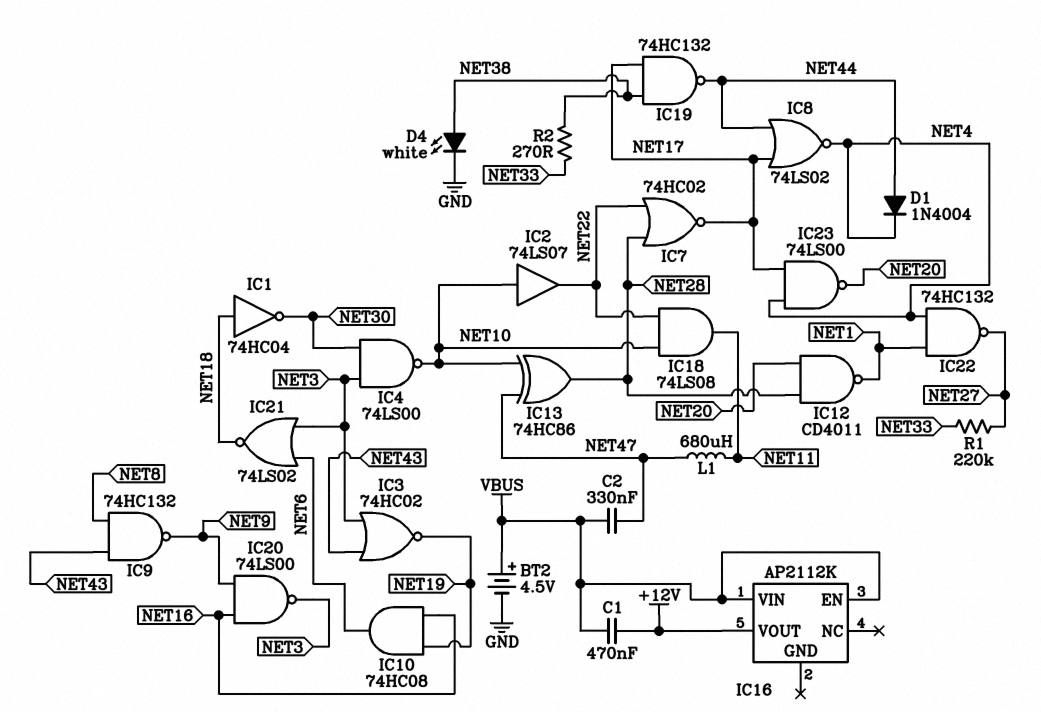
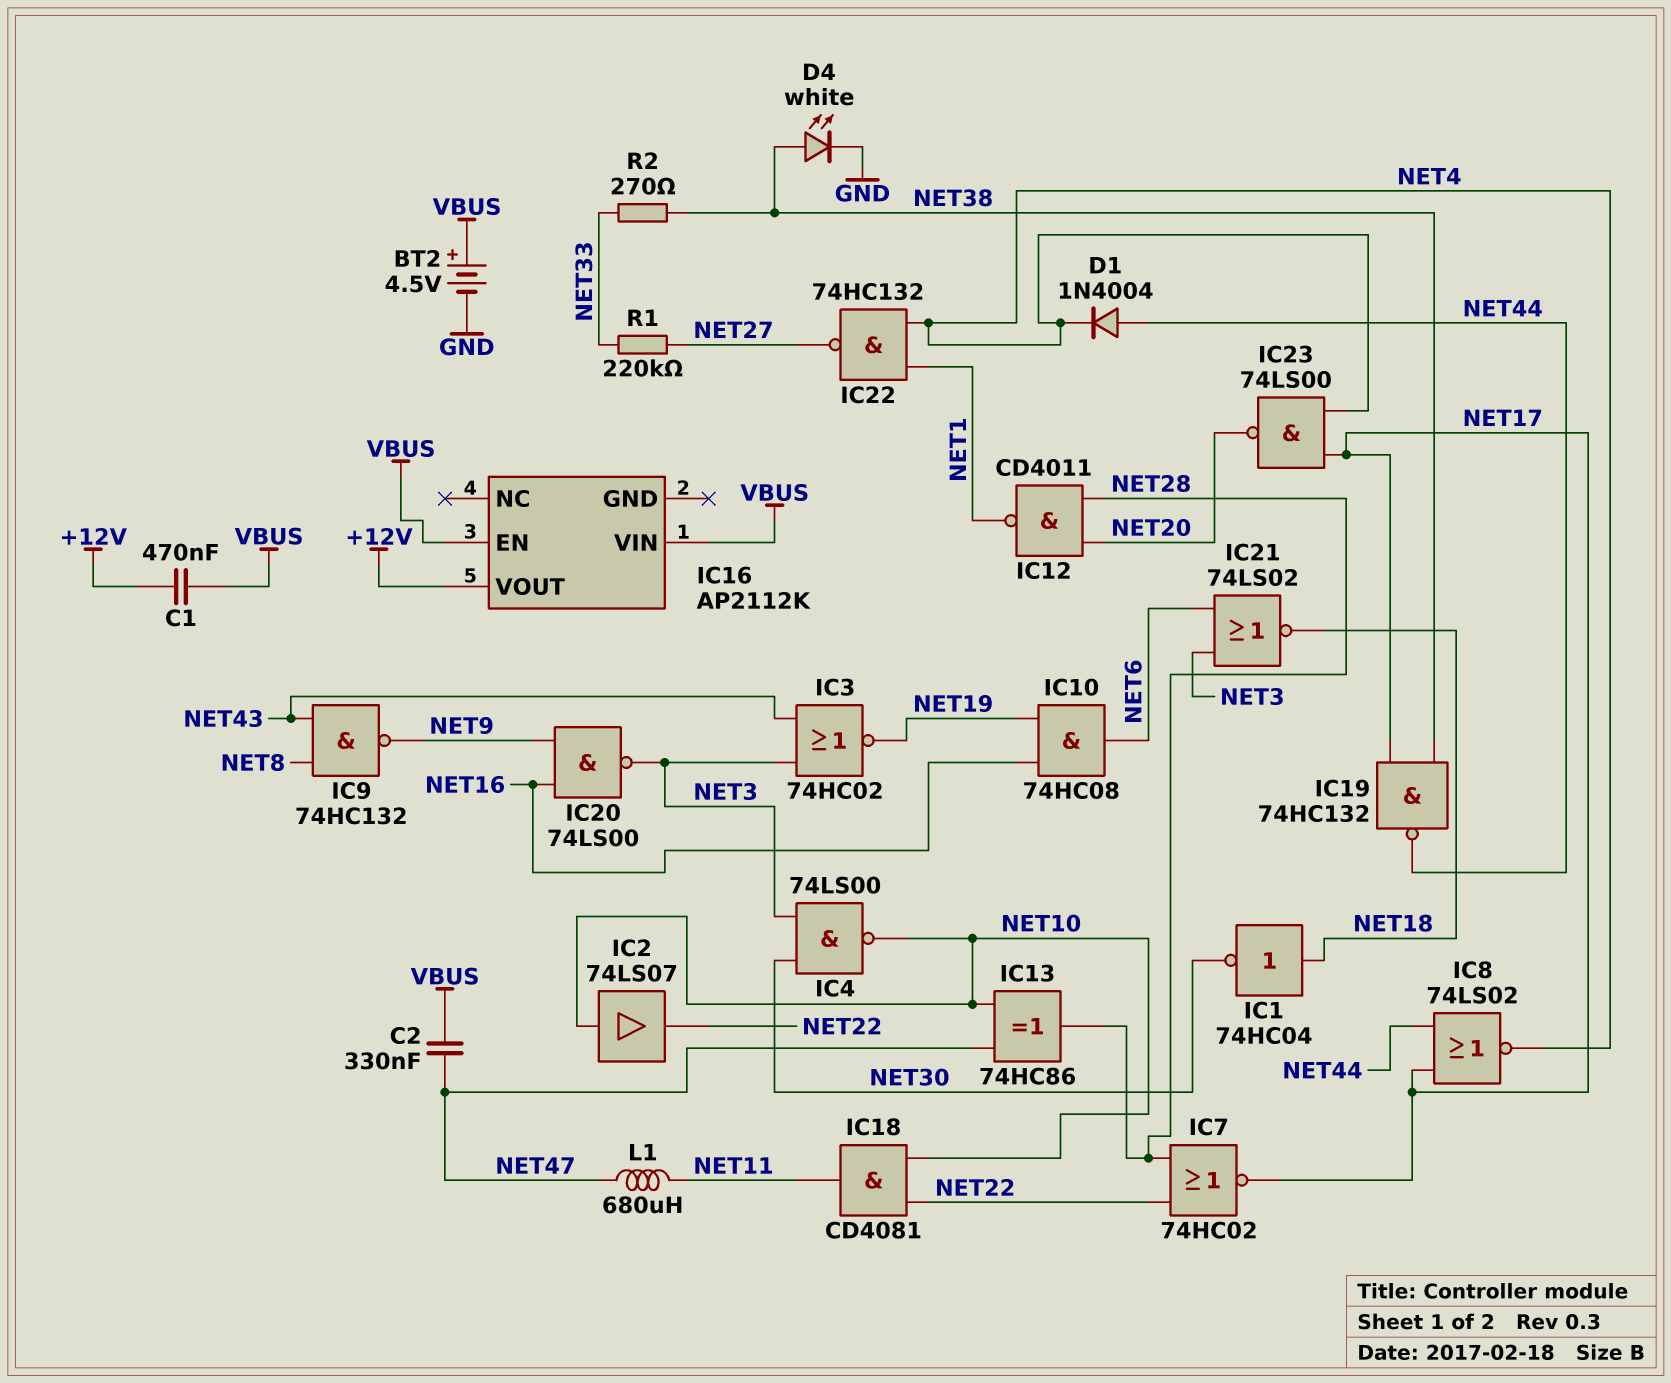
IC18: AND 74LS08 (in NET10, in NET22, out NET11) -> AND CD4081 (in NET10, in NET22, out NET11)

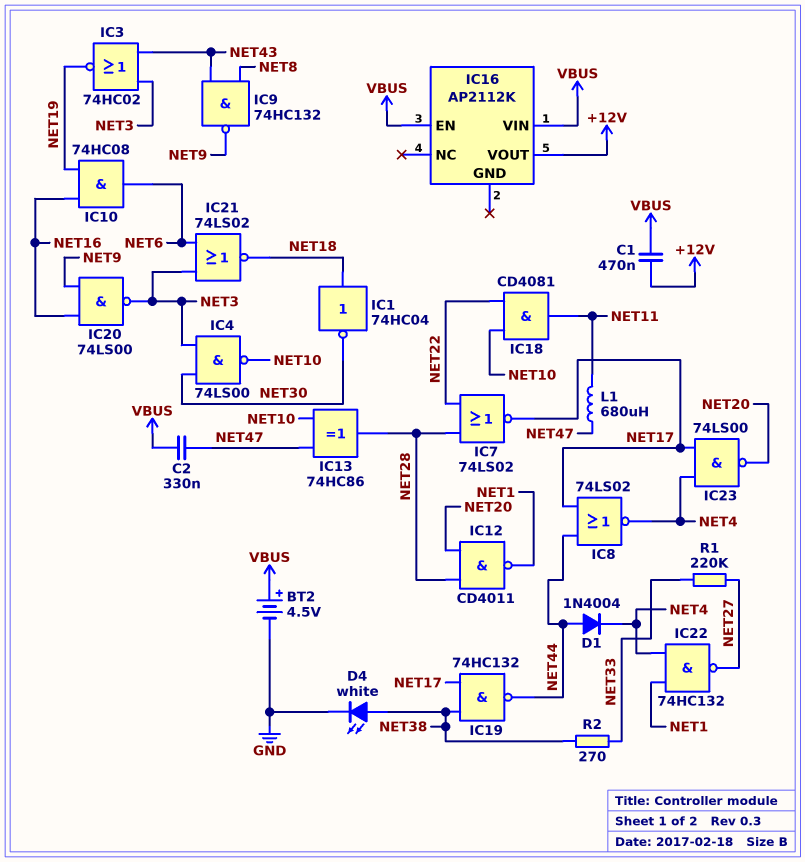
IC2: buffer 74LS07 (in NET10, out NET22) -> none
IC7: NOR 74HC02 (in NET22, in NET28, out NET17) -> NOR 74LS02 (in NET22, in NET28, out NET17)

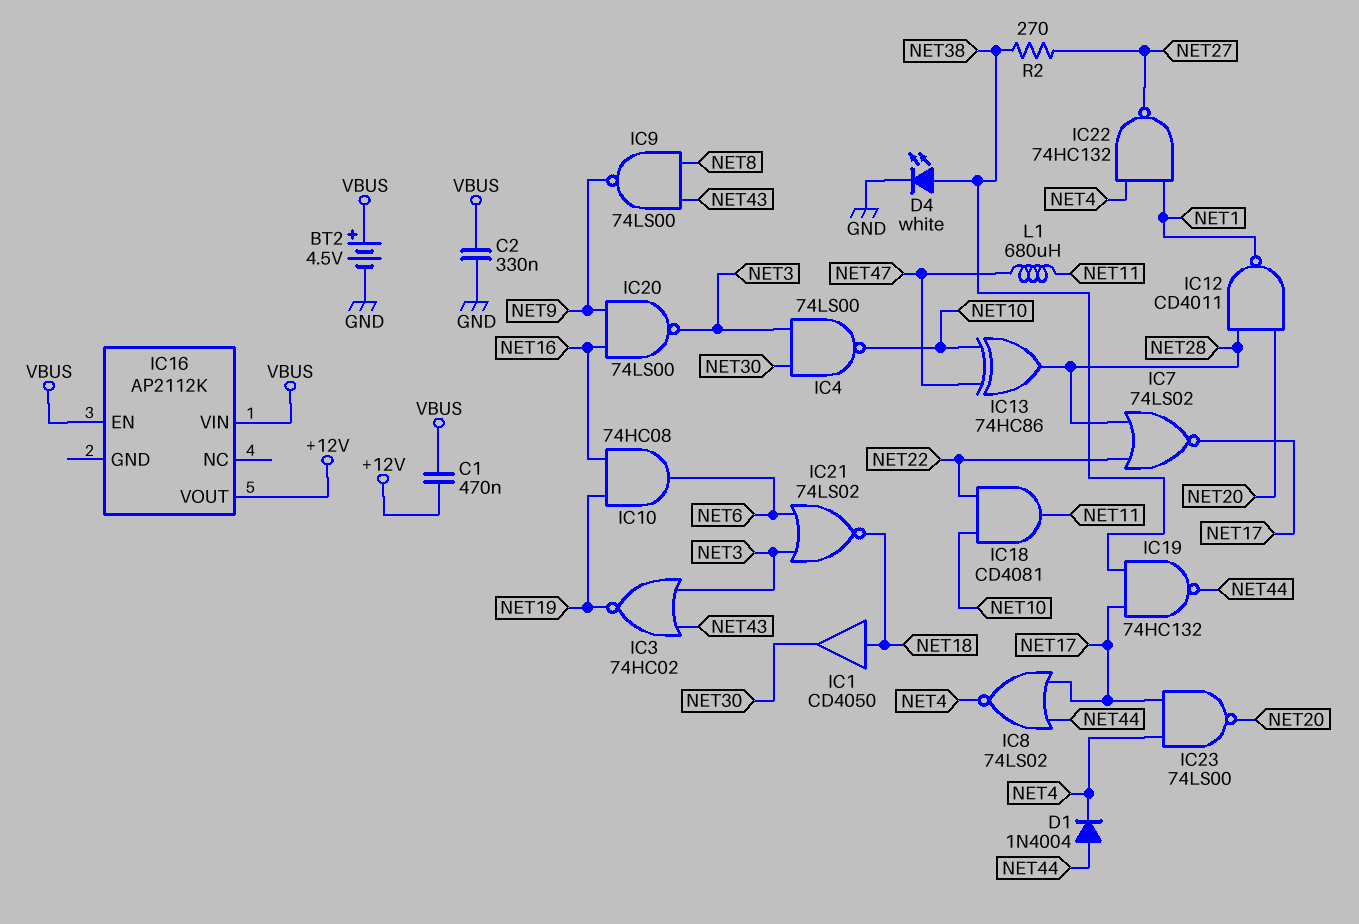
C2: 330nF (NET47, VBUS) -> 330nF (GND, VBUS)
IC1: NOT 74HC04 (in NET18, out NET30) -> buffer CD4050 (in NET18, out NET30)
IC9: NAND 74HC132 (in NET8, in NET43, out NET9) -> NAND 74LS00 (in NET8, in NET43, out NET9)
R1: 220k (NET27, NET33) -> none
R2: 270 (NET33, NET38) -> 270 (NET27, NET38)

